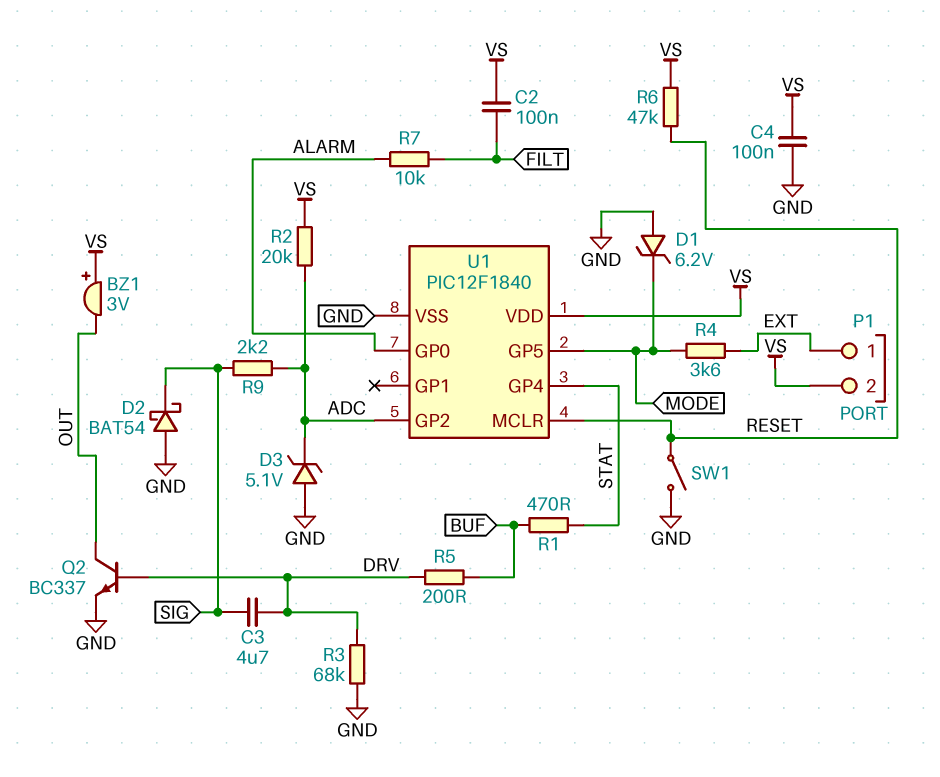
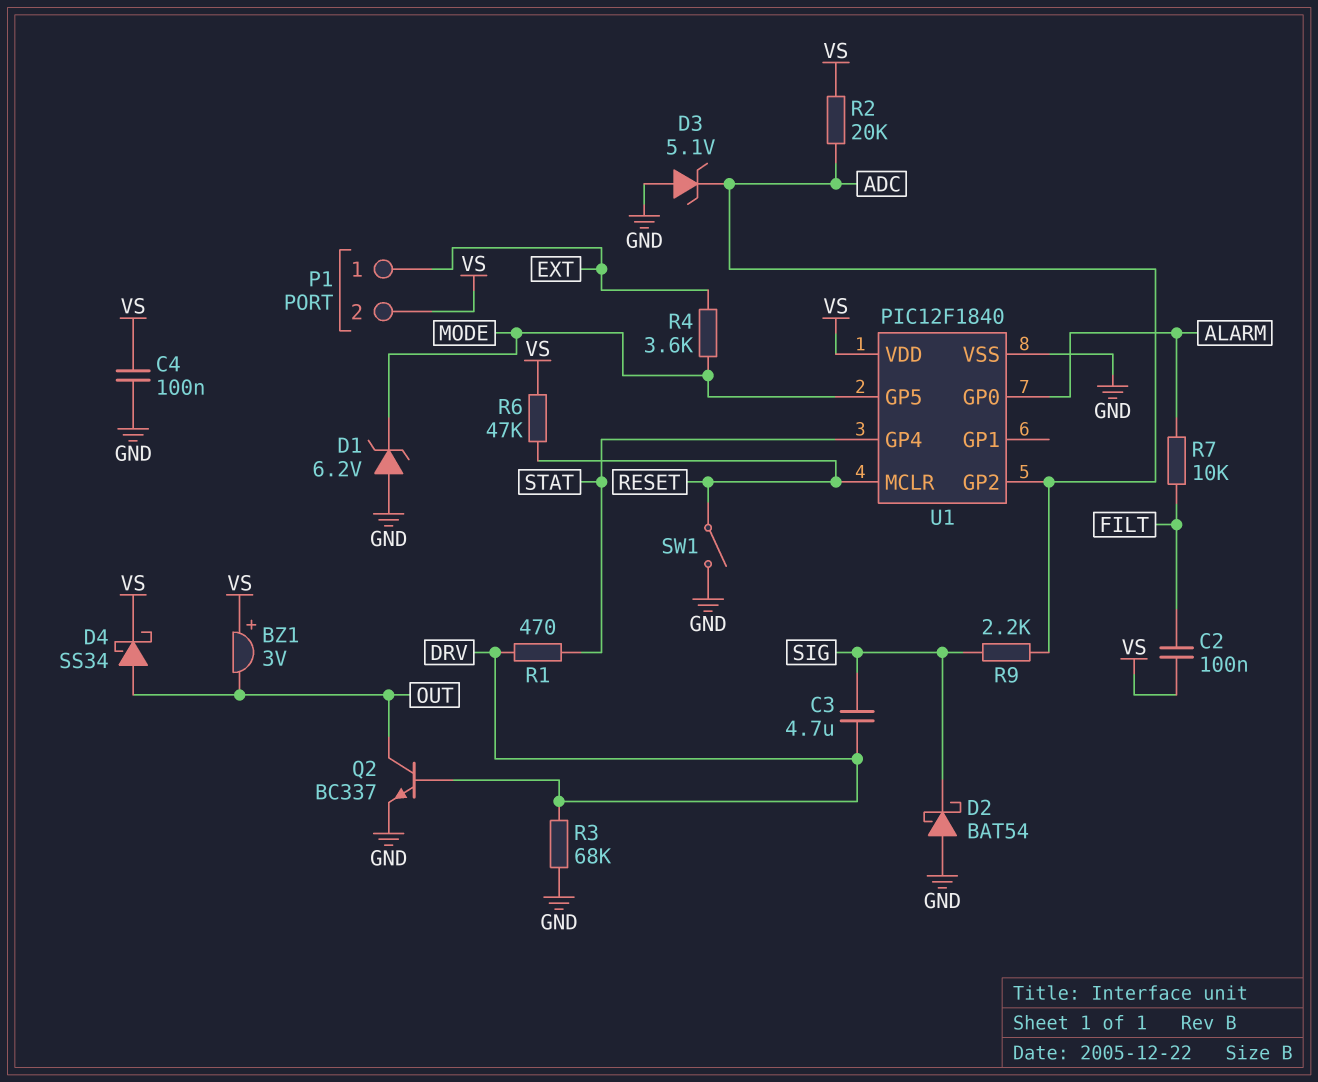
D4: none -> schottky SS34 (A OUT, K VS)
R1: 470 (BUF, STAT) -> 470 (DRV, STAT)
R5: 200 (BUF, DRV) -> none

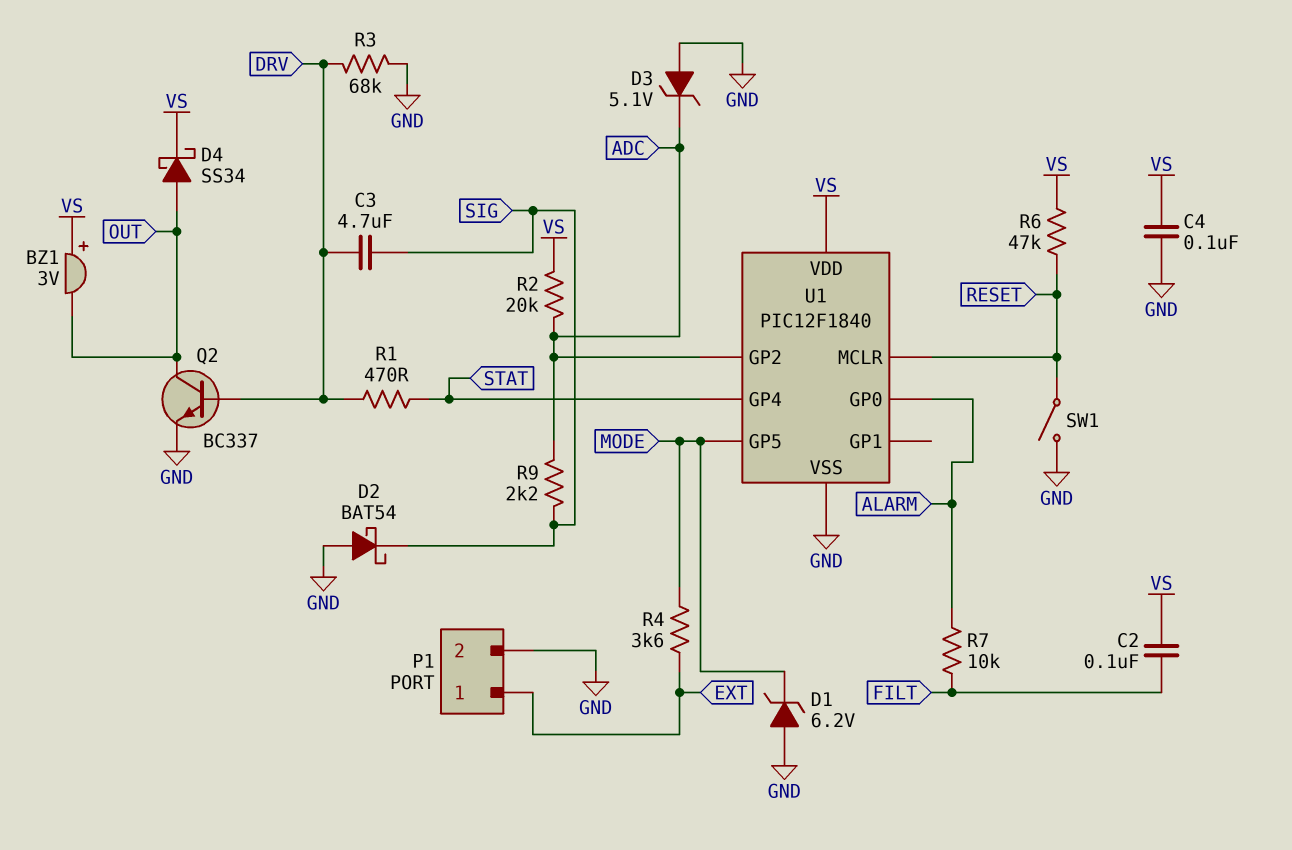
P1 pin 2: VS -> GND

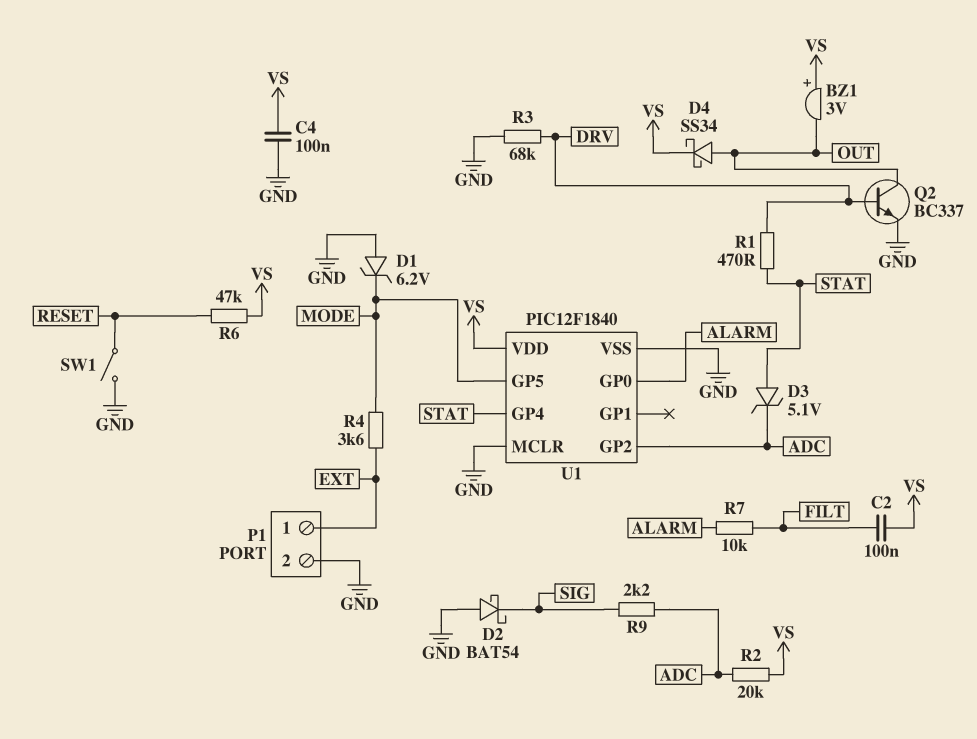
C3: 4.7uF (DRV, SIG) -> none
D3: zener 5.1V (A GND, K ADC) -> zener 5.1V (A STAT, K ADC)
U1 pin MCLR: RESET -> GND

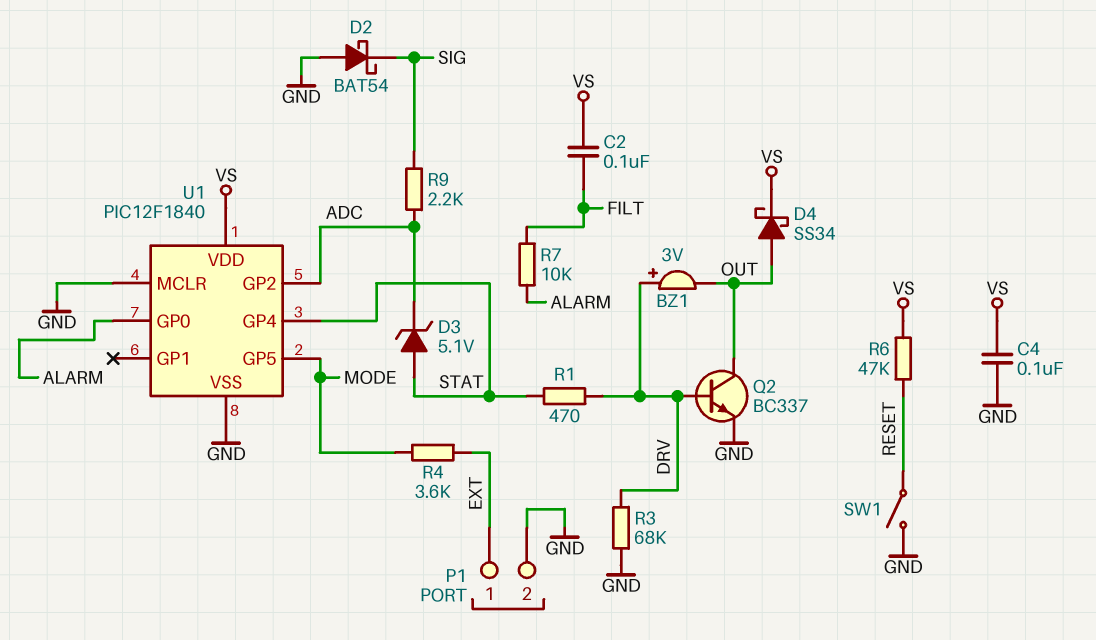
BZ1: buzzer 3V (plus VS, minus OUT) -> buzzer 3V (plus DRV, minus OUT)
D1: zener 6.2V (A GND, K MODE) -> none
R2: 20k (ADC, VS) -> none

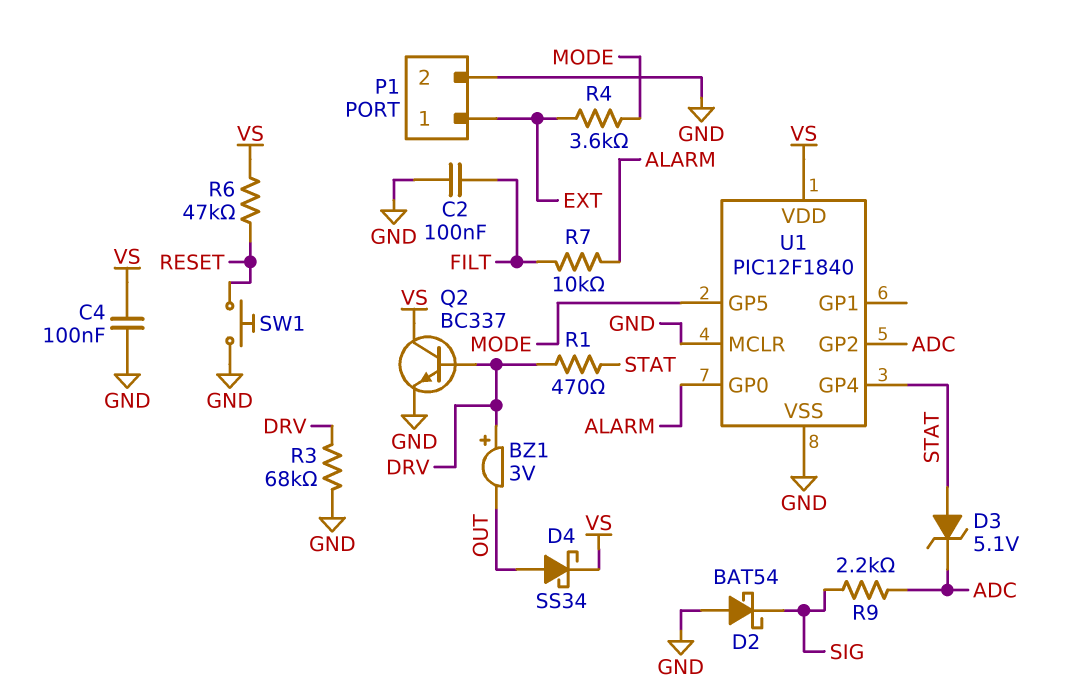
C2: 100nF (FILT, VS) -> 100nF (FILT, GND)
Q2: NPN BC337 (B DRV, C OUT, E GND) -> NPN BC337 (B DRV, C VS, E GND)
SW1: switch (GND, RESET) -> button (GND, RESET)

